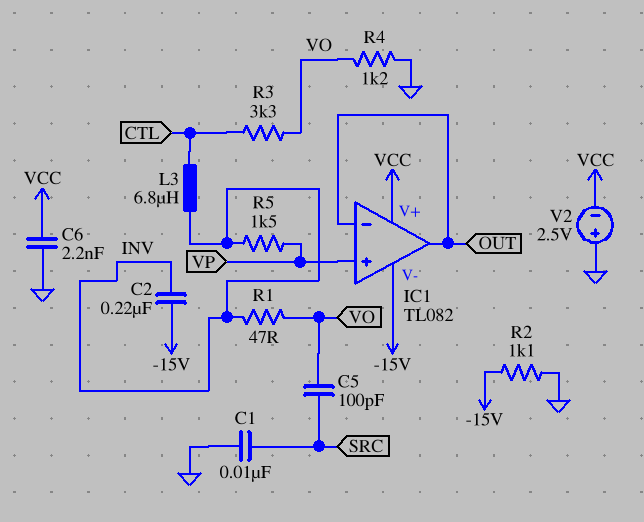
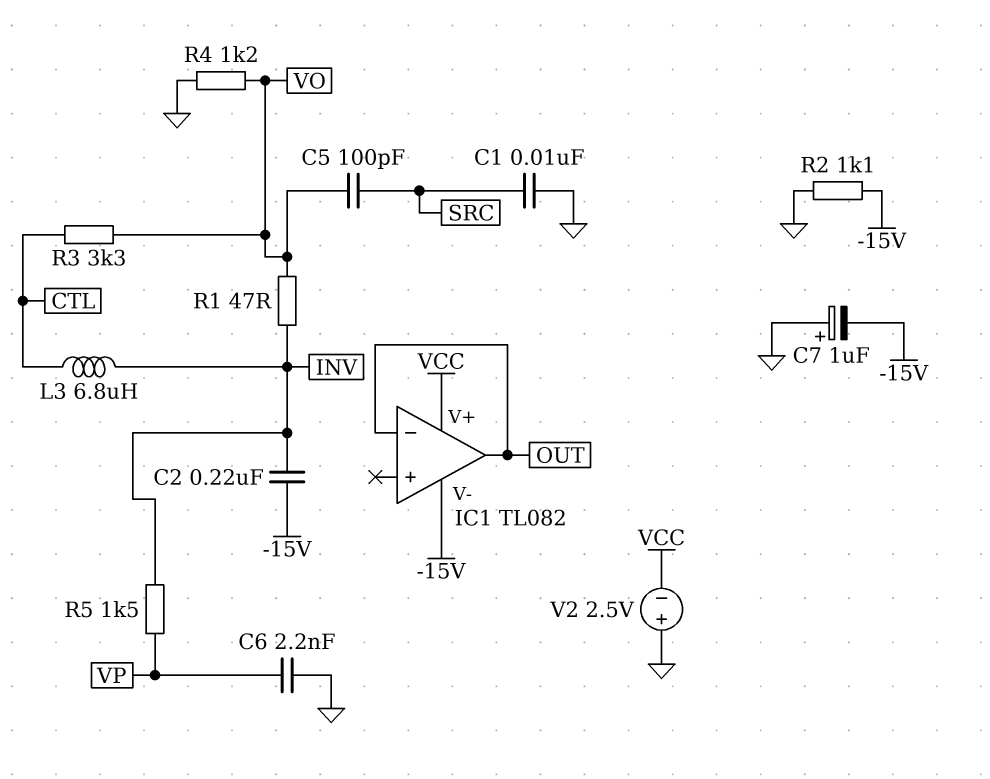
C6: 2.2nF (GND, VCC) -> 2.2nF (GND, VP)
C7: none -> 1uF (plus GND, minus -15V)
IC1 pin in+: VP -> none

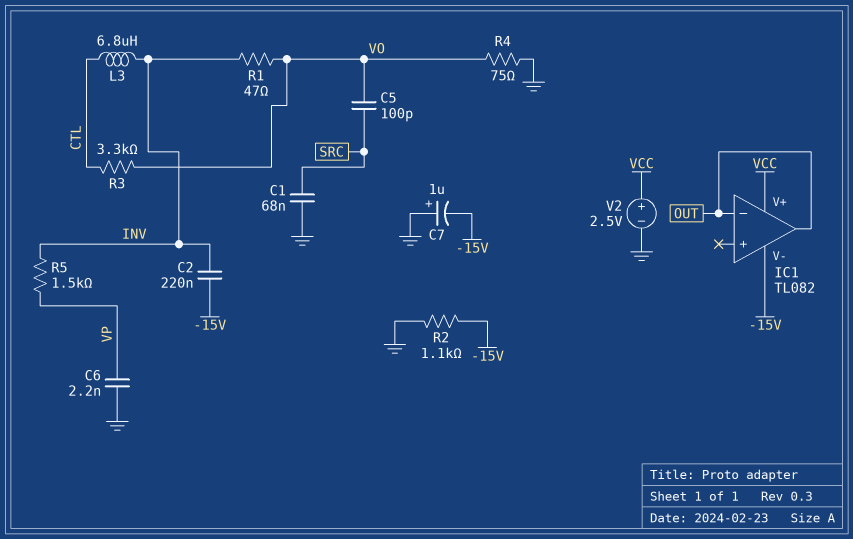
C1: 10nF (GND, SRC) -> 68nF (GND, SRC)
R4: 1.2k (GND, VO) -> 75 (GND, VO)
V2: 2.5V (plus GND, minus VCC) -> 2.5V (plus VCC, minus GND)

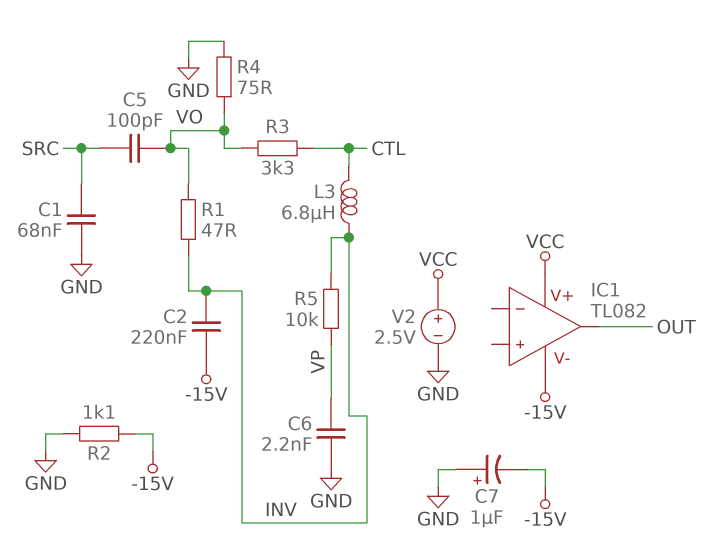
IC1 pin in-: OUT -> none
R5: 1.5k (INV, VP) -> 10k (INV, VP)

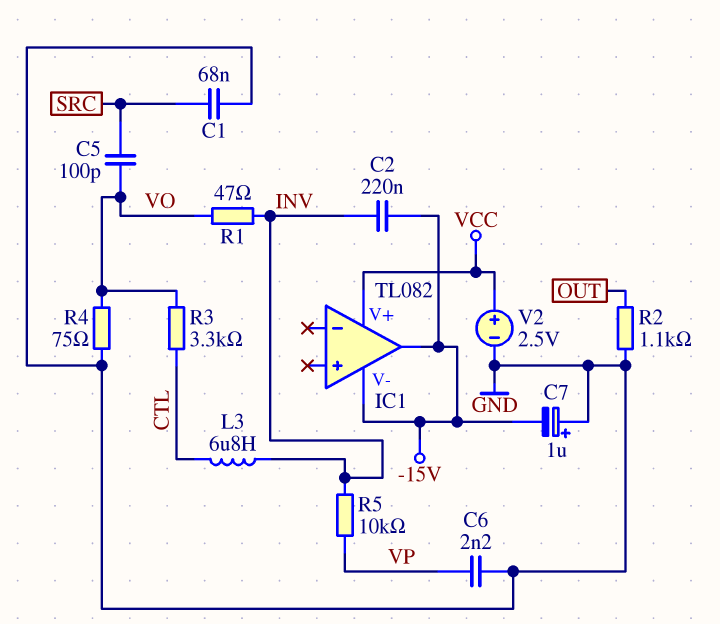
IC1 pin out: OUT -> -15V
R2: 1.1k (-15V, GND) -> 1.1k (GND, OUT)

